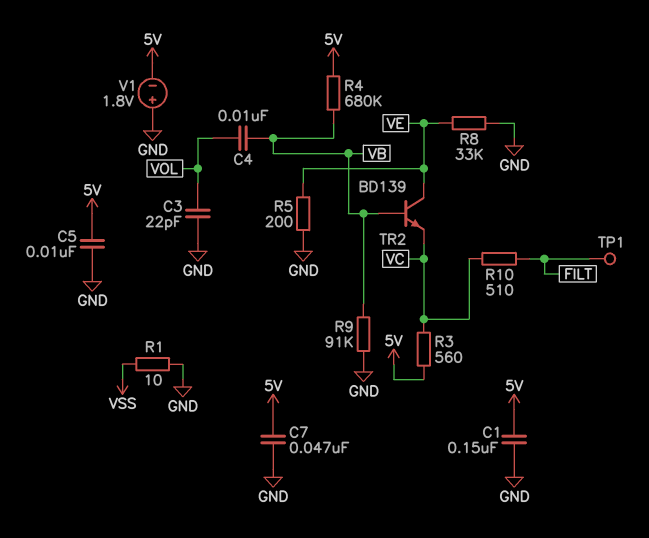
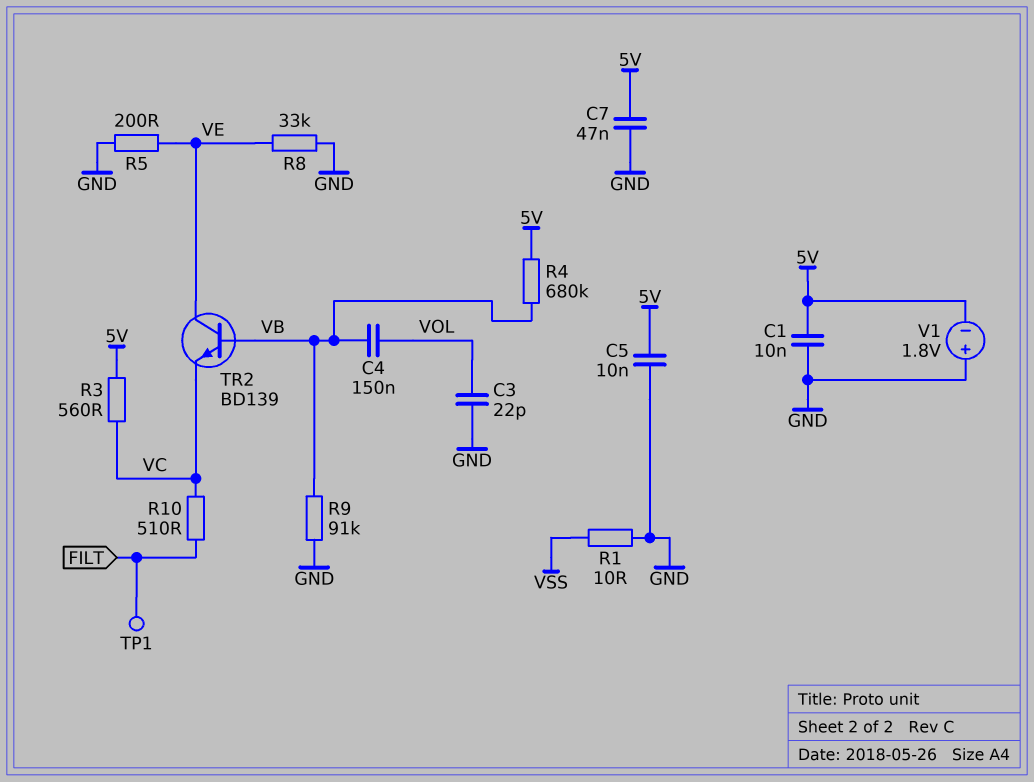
C1: 150nF (5V, GND) -> 10nF (5V, GND)
C4: 10nF (VB, VOL) -> 150nF (VB, VOL)

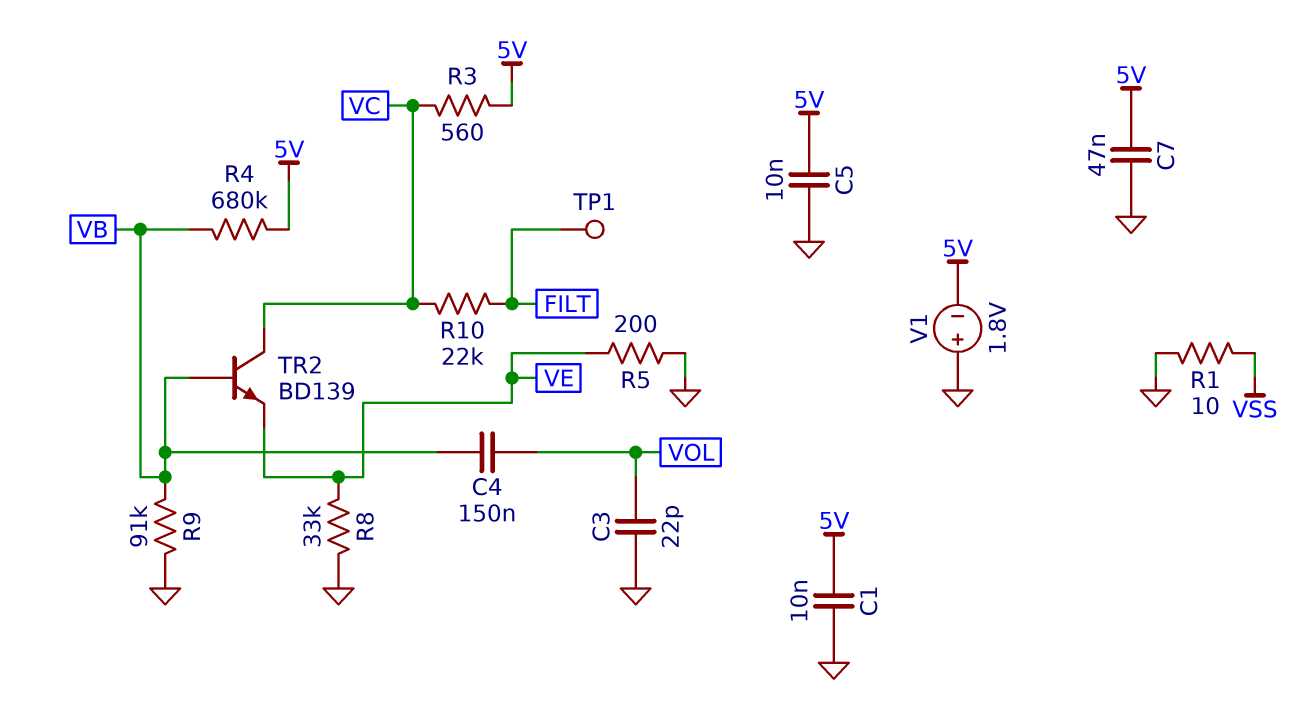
R10: 510 (FILT, VC) -> 22k (FILT, VC)
TR2: NPN BD139 (B VB, C VE, E VC) -> NPN BD139 (B VB, C VC, E VE)

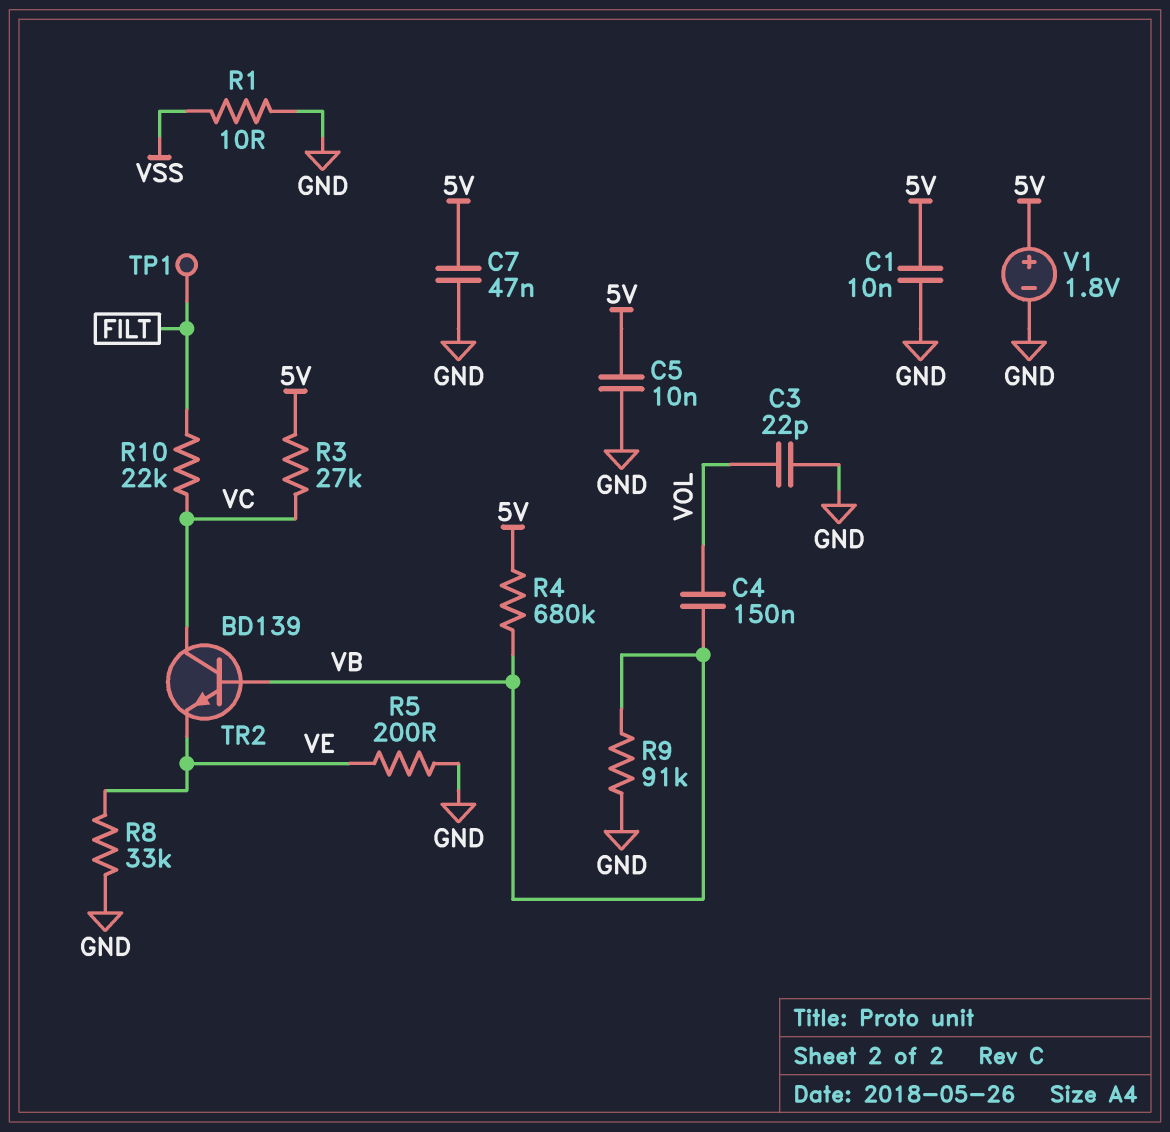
R3: 560 (5V, VC) -> 27k (5V, VC)
V1: 1.8V (plus GND, minus 5V) -> 1.8V (plus 5V, minus GND)

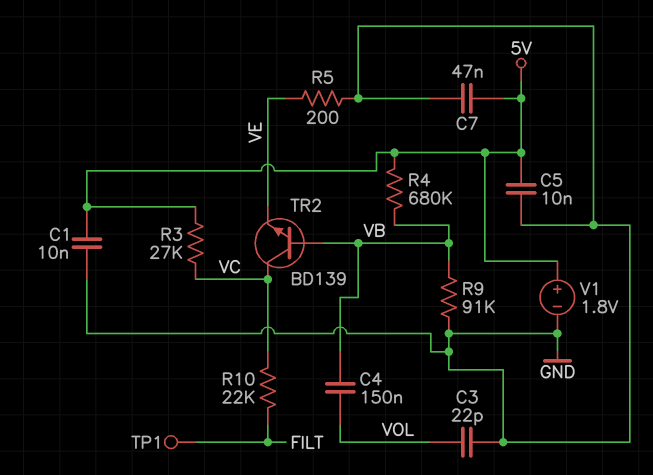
R1: 10 (GND, VSS) -> none
R8: 33k (GND, VE) -> none

